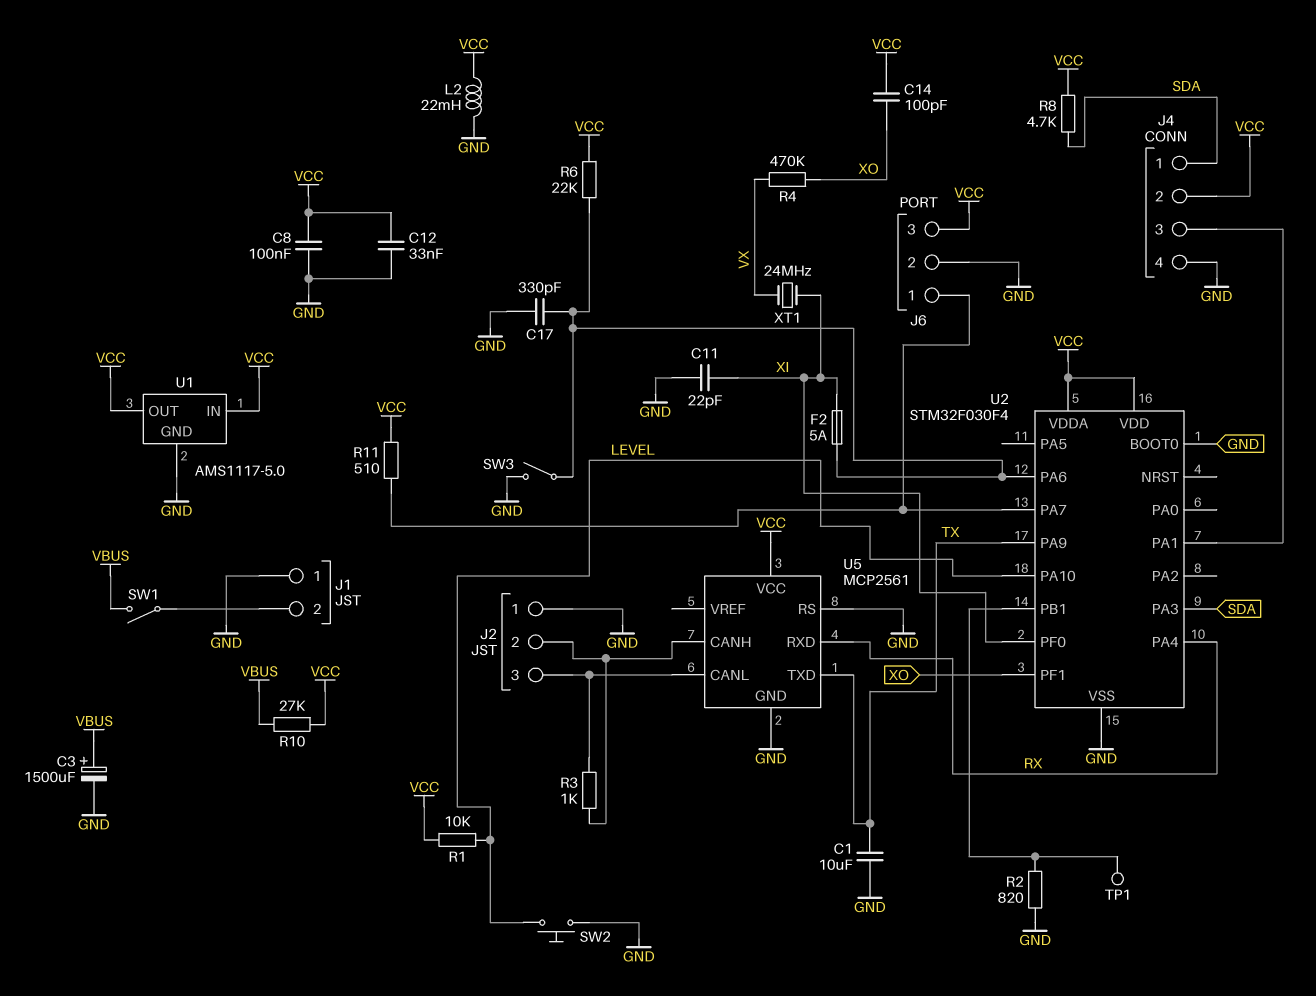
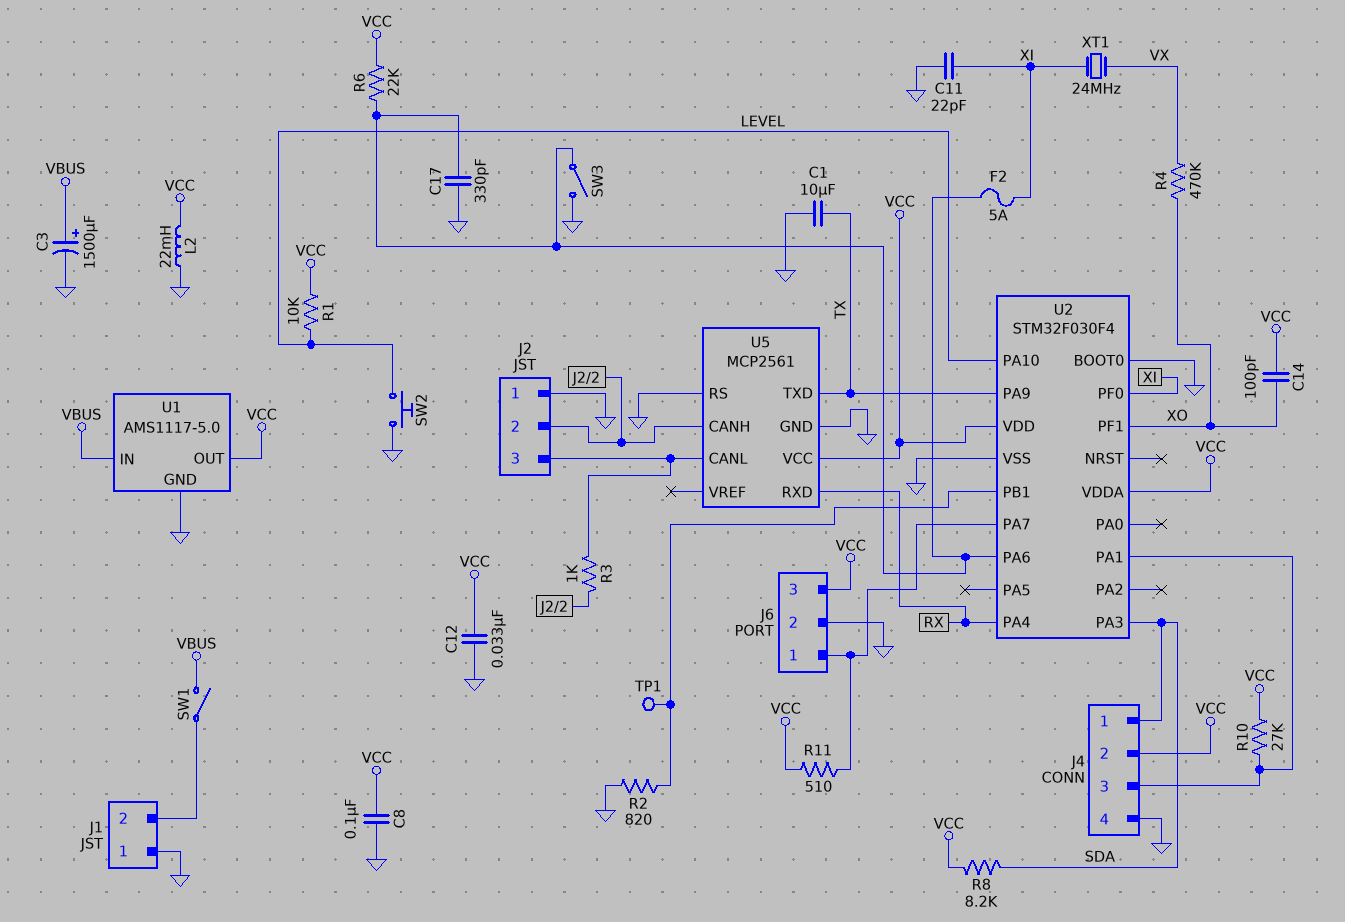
R8: 4.7k (SDA, VCC) -> 8.2k (SDA, VCC)
R10: 27k (VBUS, VCC) -> 27k (J4/3, VCC)
U1 pin IN: VCC -> VBUS

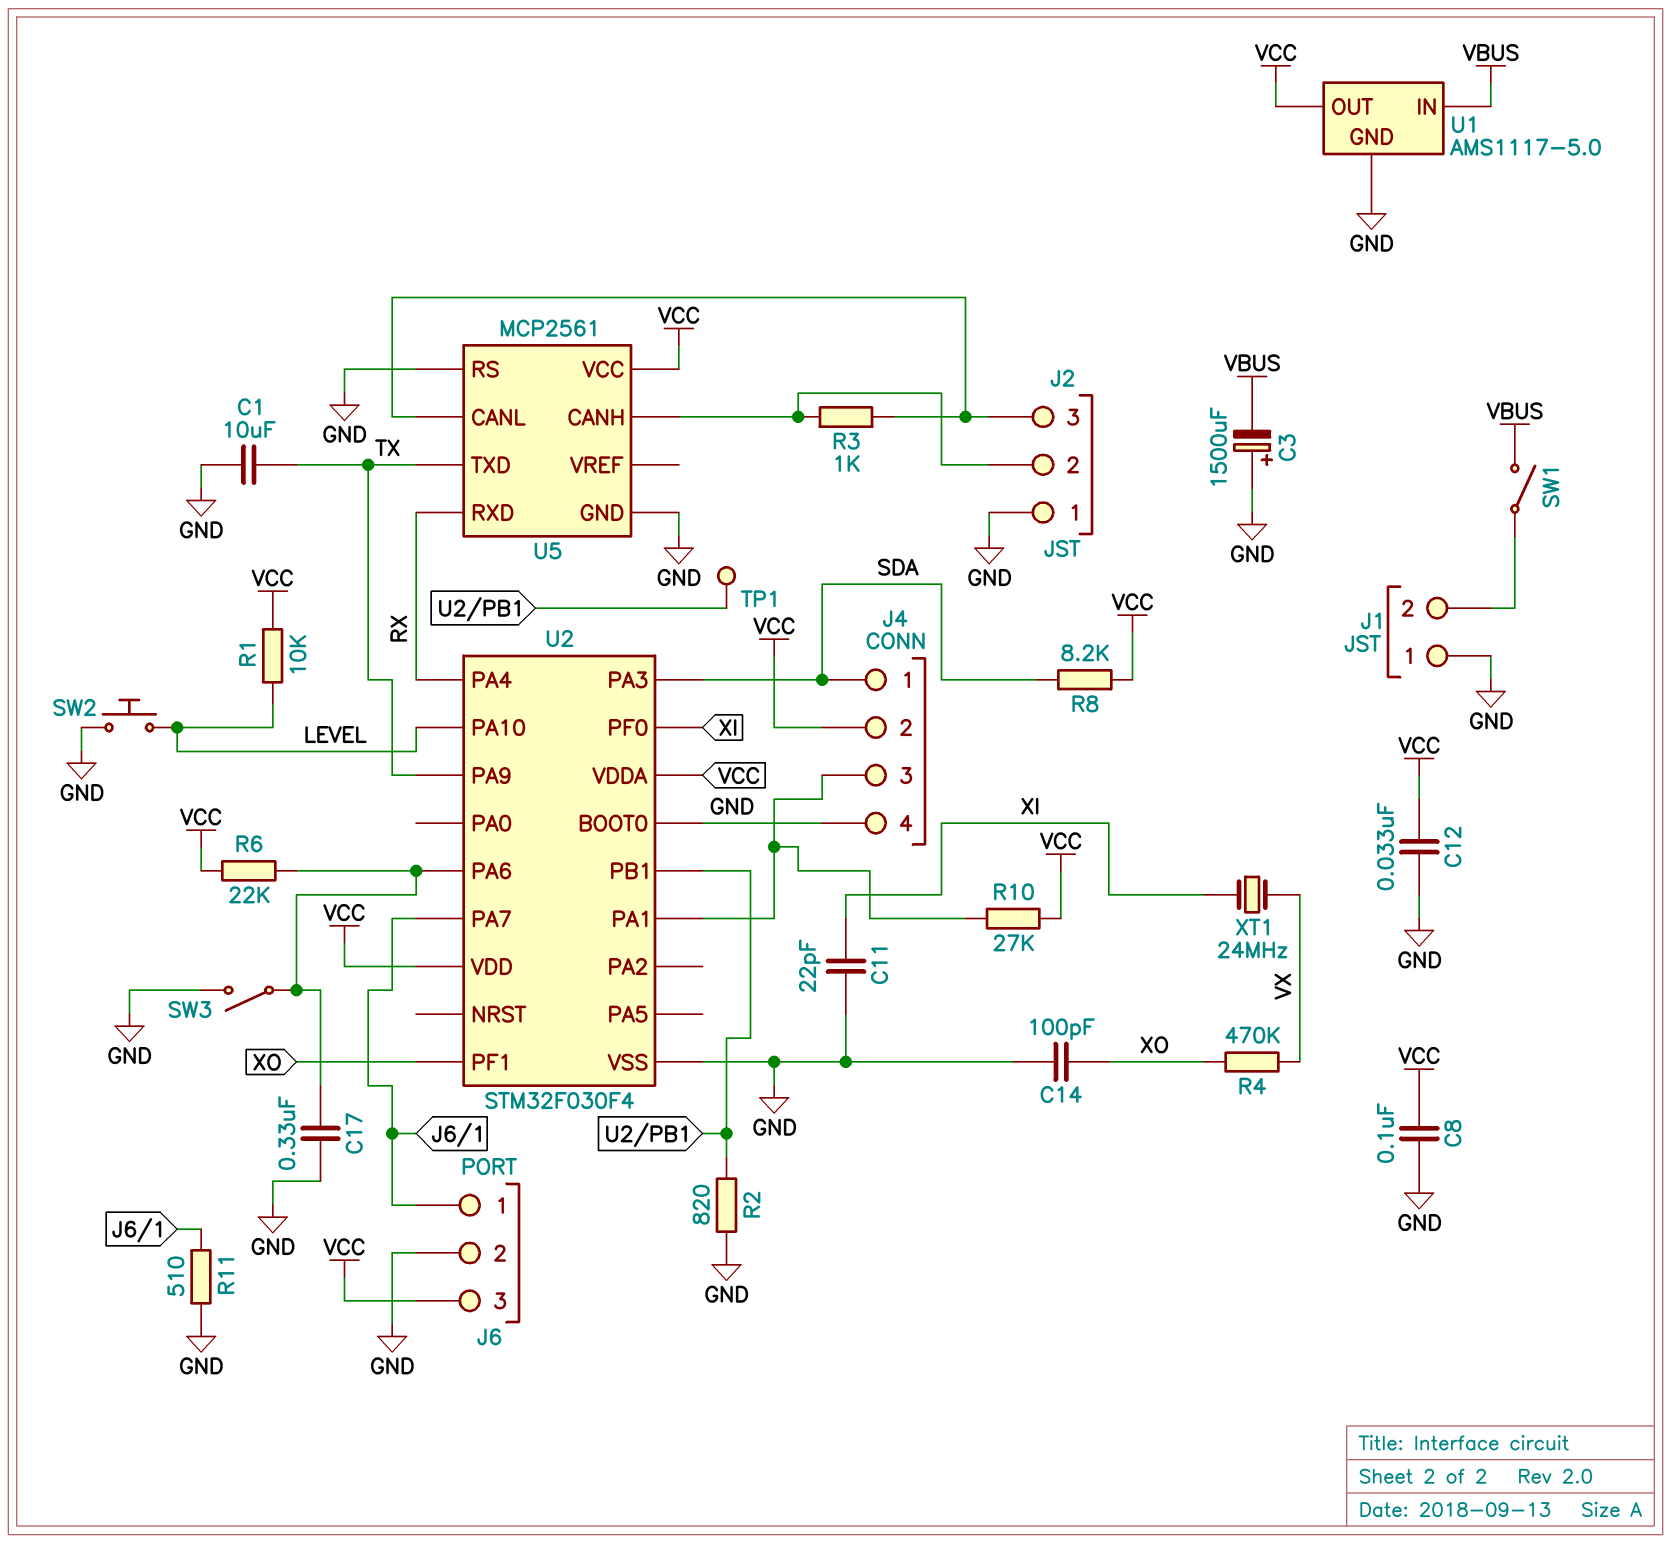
C3: 1500uF (plus VBUS, minus GND) -> 1500uF (plus GND, minus VBUS)
C14: 100pF (VCC, XO) -> 100pF (GND, XO)
C17: 330pF (GND, U2/PA6) -> 330nF (GND, U2/PA6)
F2: 5A (U2/PA6, XI) -> none
L2: 22mH (GND, VCC) -> none
R11: 510 (J6/1, VCC) -> 510 (GND, J6/1)

